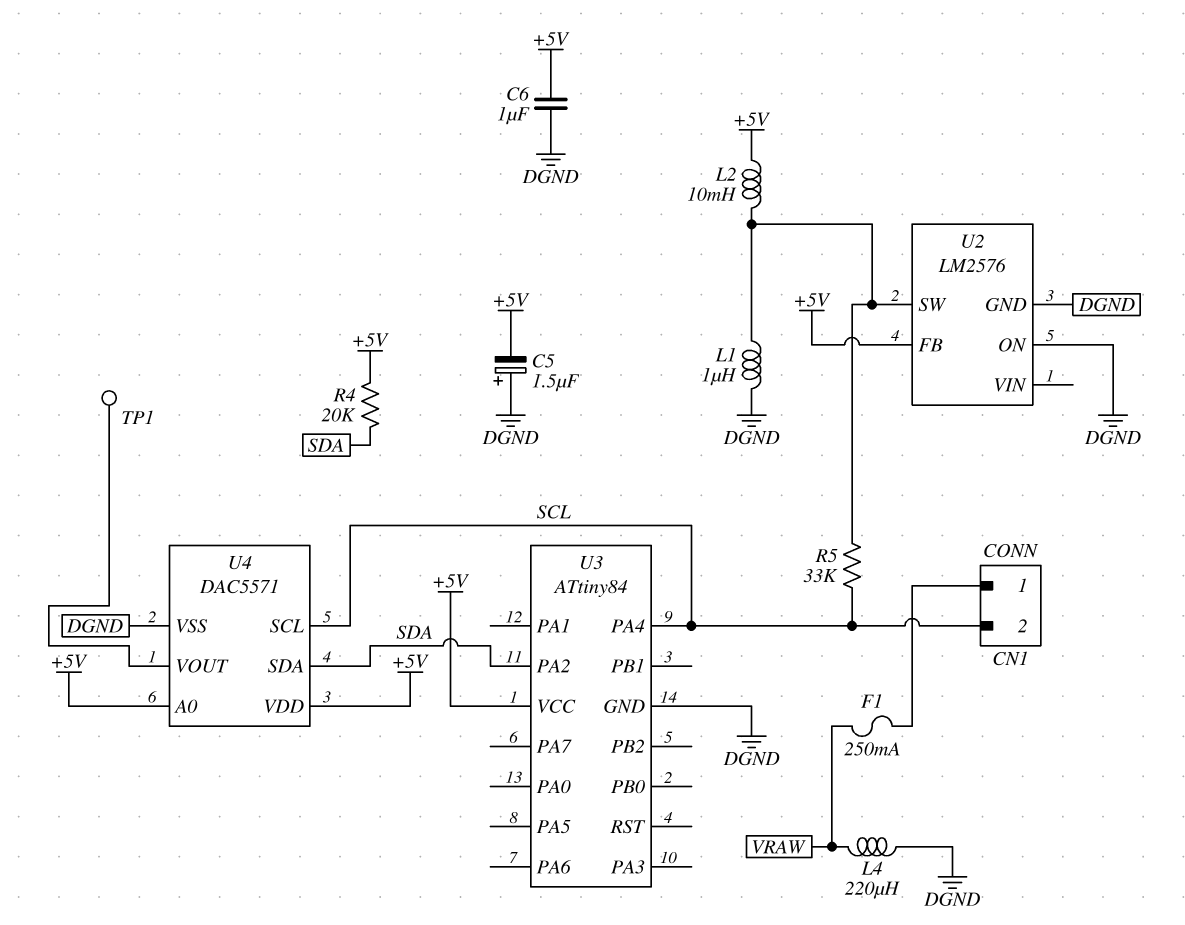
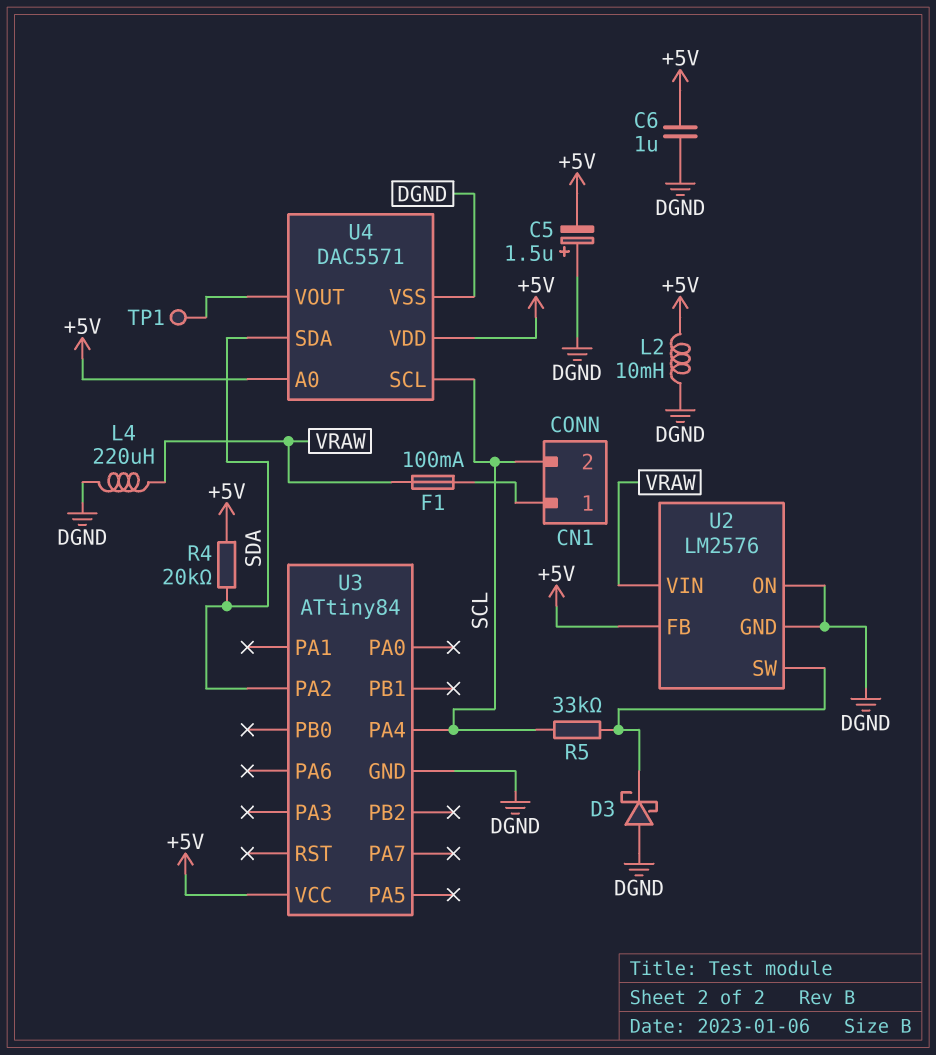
D3: none -> schottky (A DGND, K U2/SW)
F1: 250mA (CN1/1, VRAW) -> 100mA (CN1/1, VRAW)
L1: 1uH (DGND, U2/SW) -> none
L2: 10mH (+5V, U2/SW) -> 10mH (+5V, DGND)
U2 pin VIN: none -> VRAW

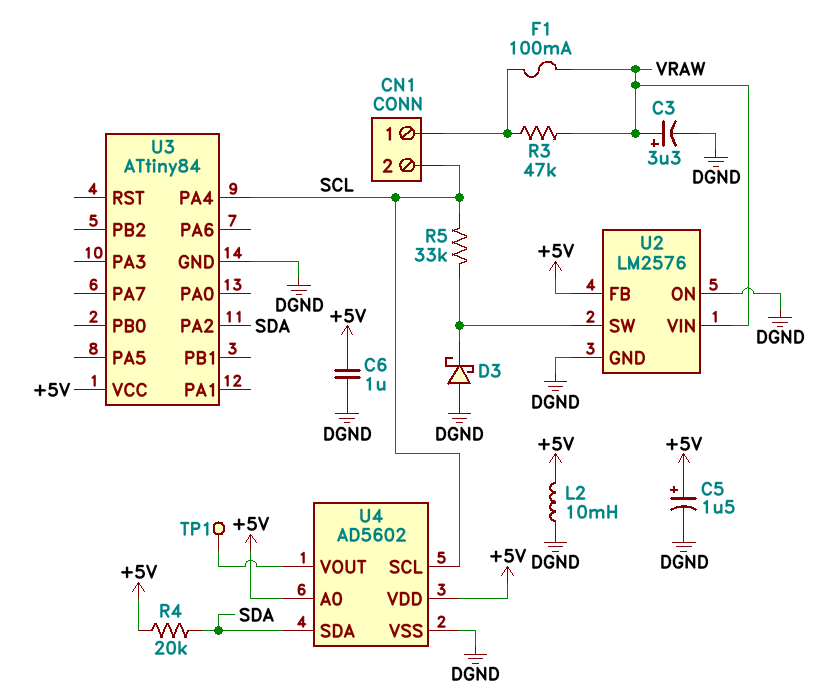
C3: none -> 3.3uF (plus VRAW, minus DGND)
C5: 1.5uF (plus DGND, minus +5V) -> 1.5uF (plus +5V, minus DGND)
L4: 220uH (DGND, VRAW) -> none
R3: none -> 47k (CN1/1, VRAW)
U4: DAC5571 -> AD5602

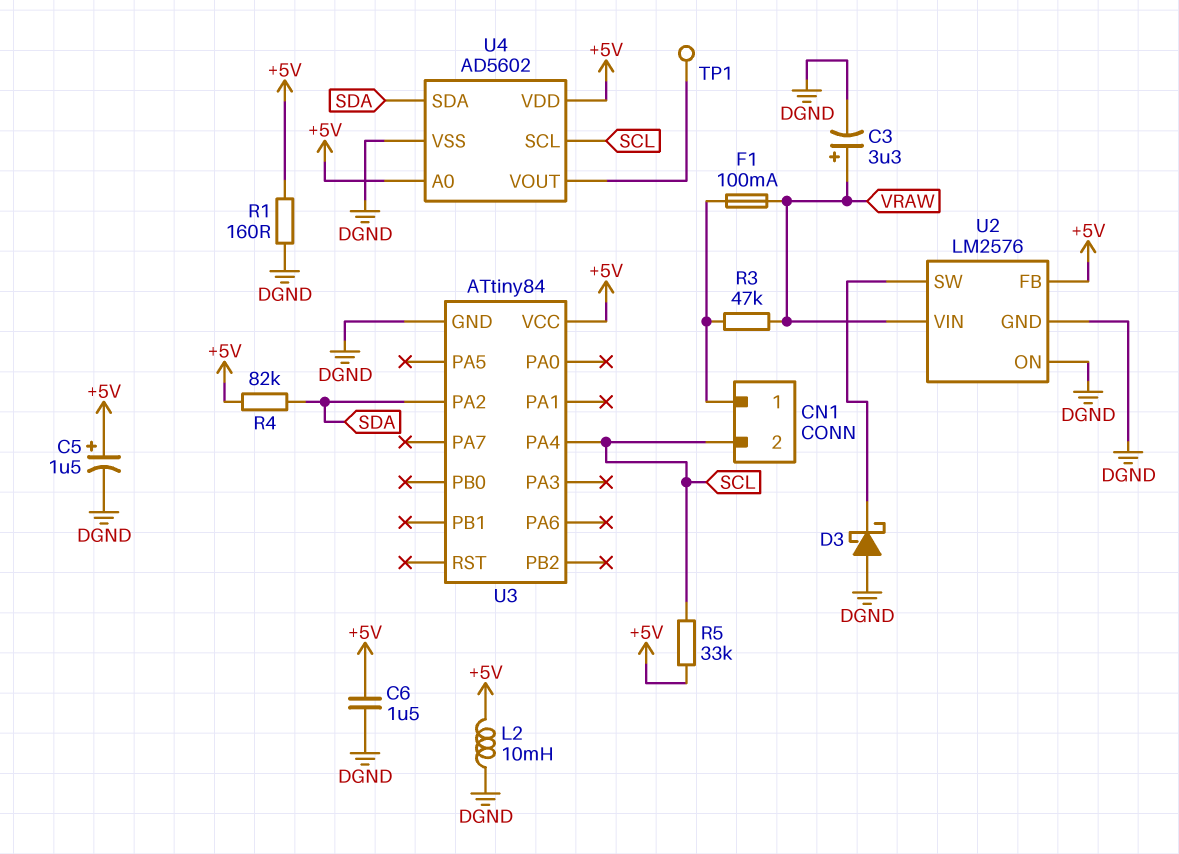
C6: 1uF (+5V, DGND) -> 1.5uF (+5V, DGND)
R1: none -> 160 (+5V, DGND)
R4: 20k (+5V, SDA) -> 82k (+5V, SDA)
R5: 33k (SCL, U2/SW) -> 33k (+5V, SCL)

